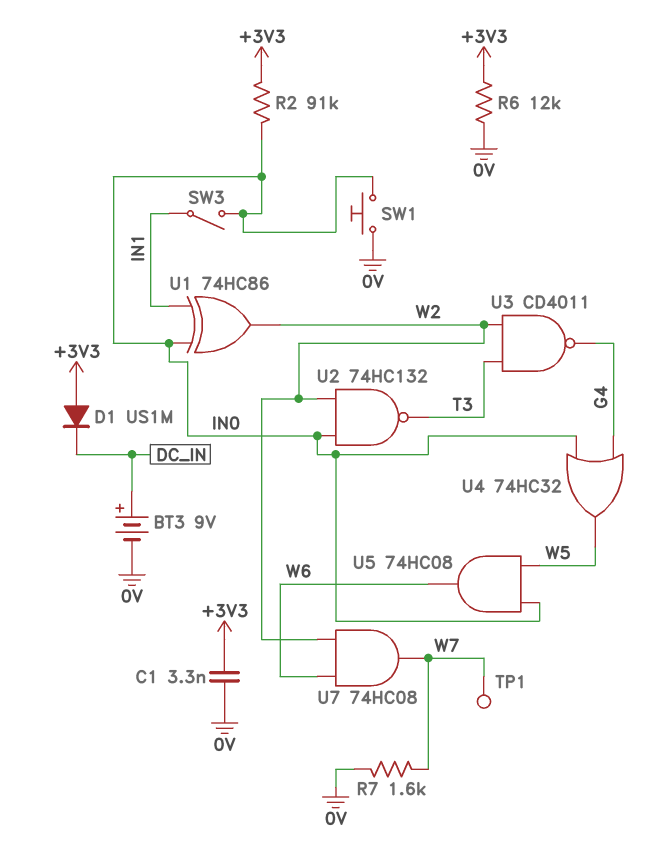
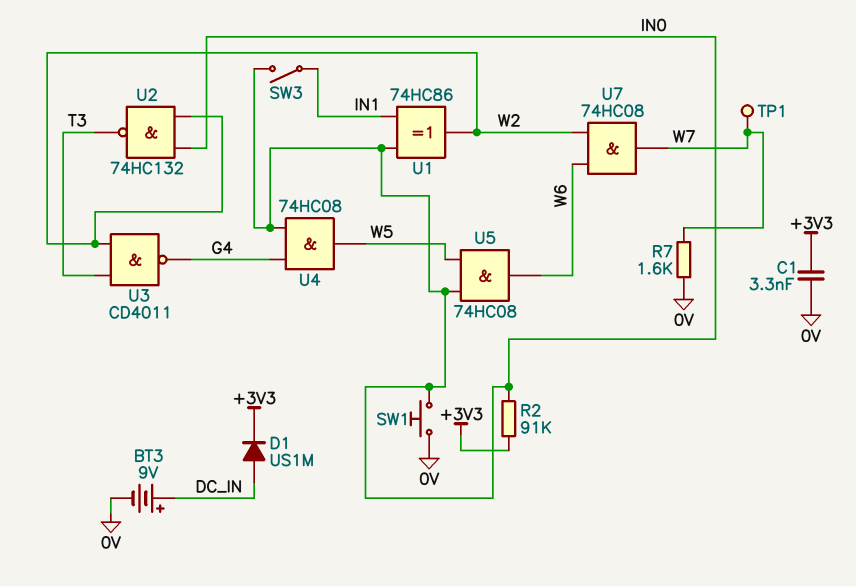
D1: diode US1M (A +3V3, K DC_IN) -> diode US1M (A DC_IN, K +3V3)
R6: 12k (+3V3, 0V) -> none
U4: OR 74HC32 (in G4, in IN0, out W5) -> AND 74HC08 (in G4, in IN0, out W5)

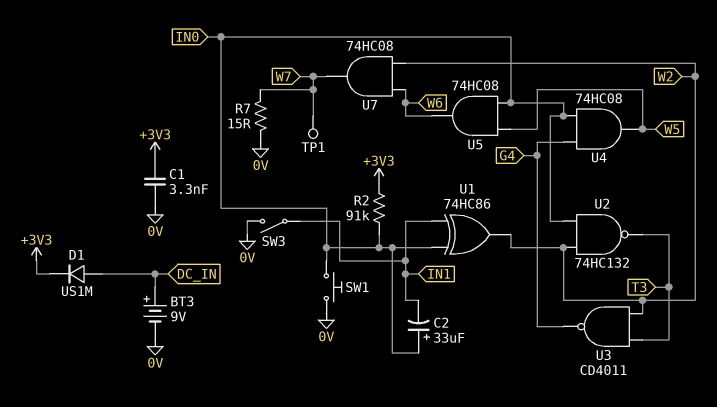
C2: none -> 33uF (plus IN0, minus IN1)
R7: 1.6k (0V, W7) -> 15 (0V, W7)
SW3: switch (IN0, IN1) -> switch (0V, IN1)

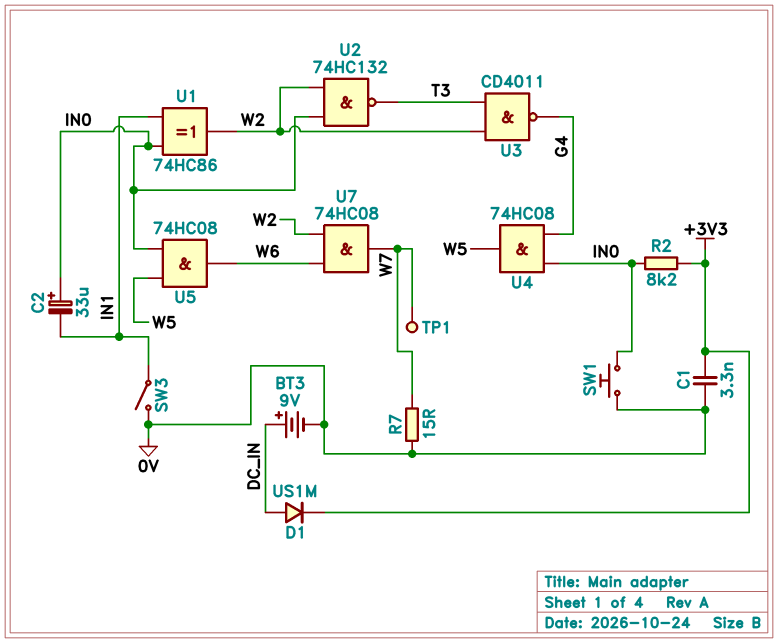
R2: 91k (+3V3, IN0) -> 8.2k (+3V3, IN0)

